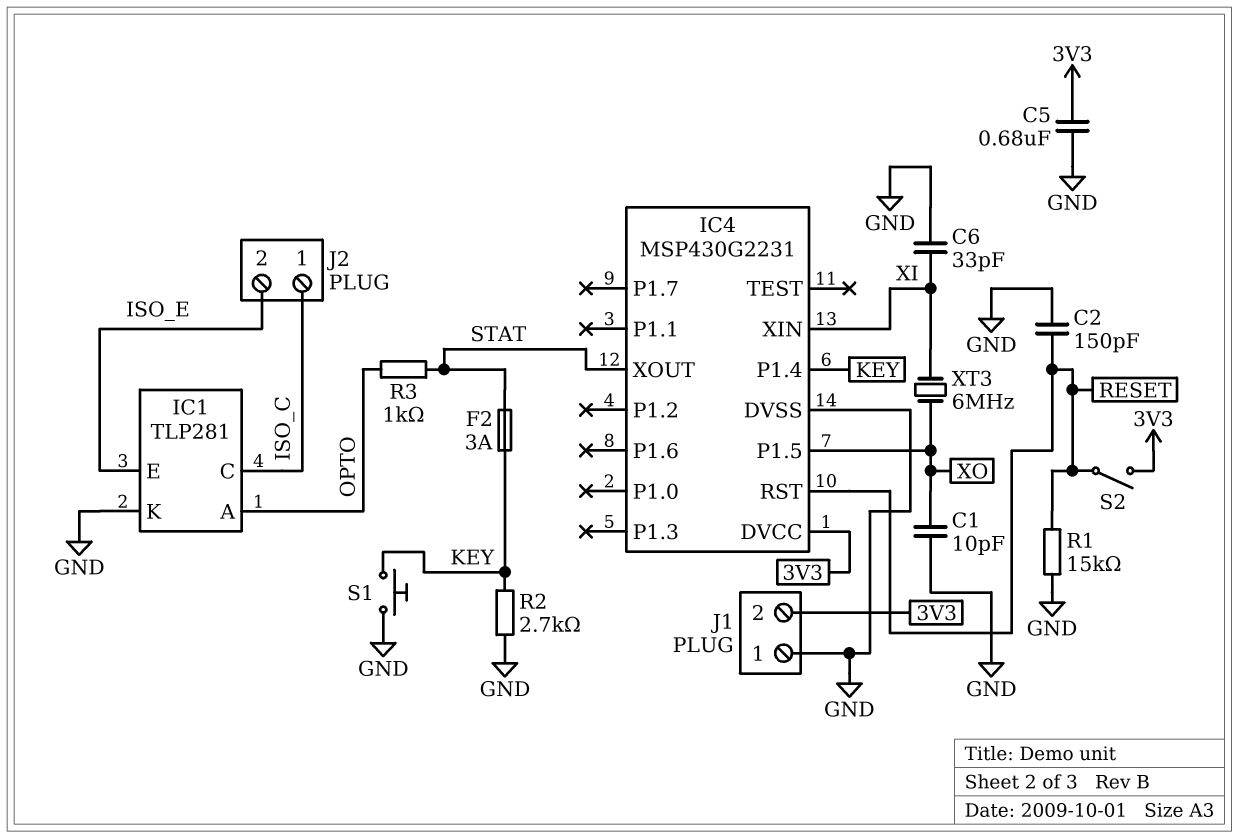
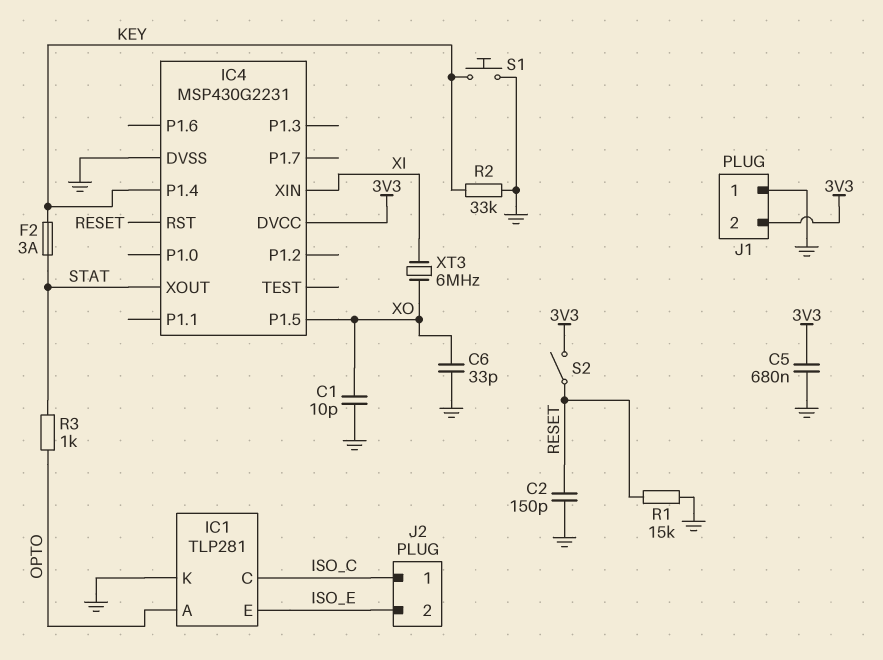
C6: 33pF (GND, XI) -> 33pF (GND, XO)
R2: 2.7k (GND, KEY) -> 33k (GND, KEY)

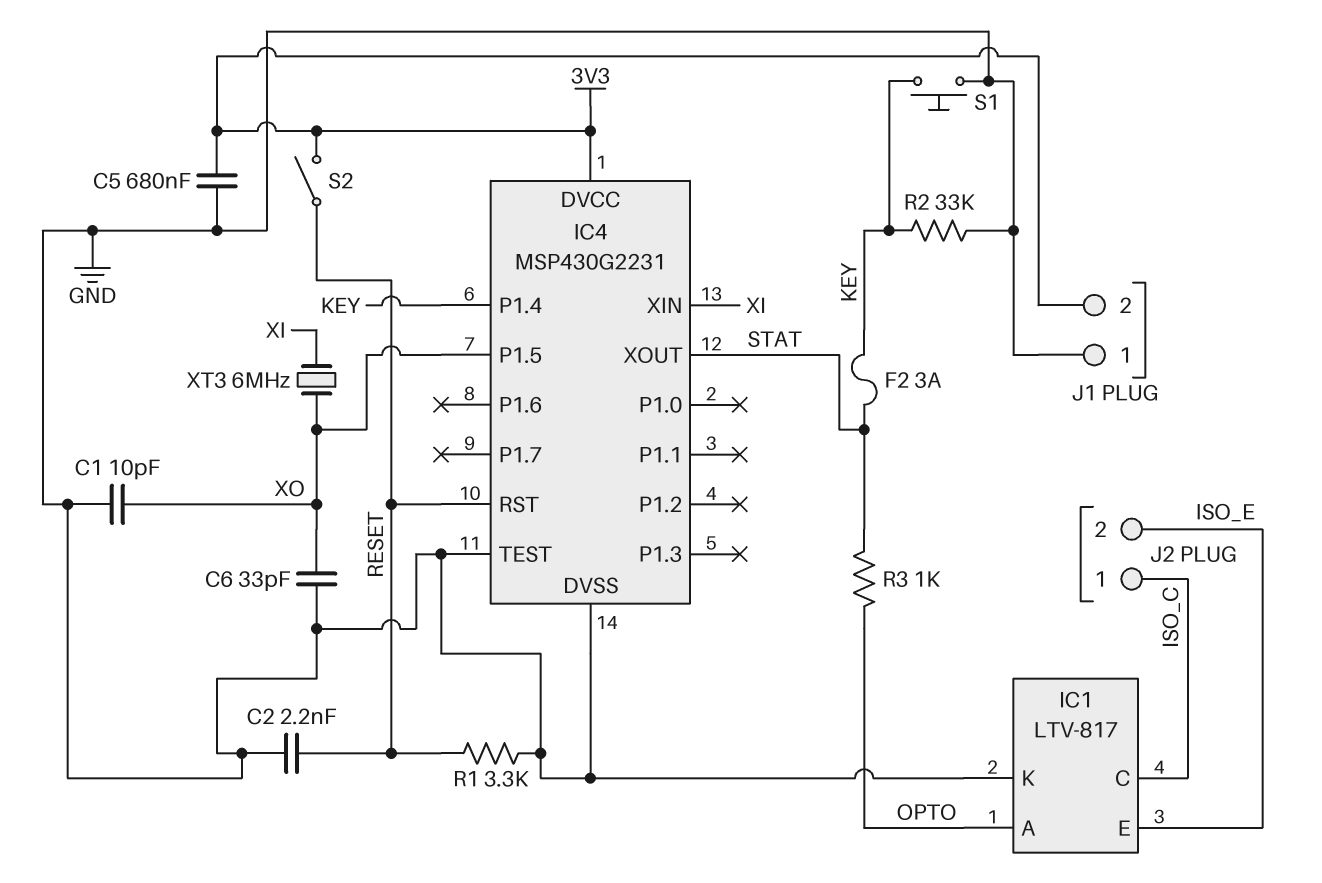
C2: 150pF (GND, RESET) -> 2.2nF (GND, RESET)
IC1: TLP281 -> LTV-817
IC4 pin TEST: none -> GND
R1: 15k (GND, RESET) -> 3.3k (GND, RESET)

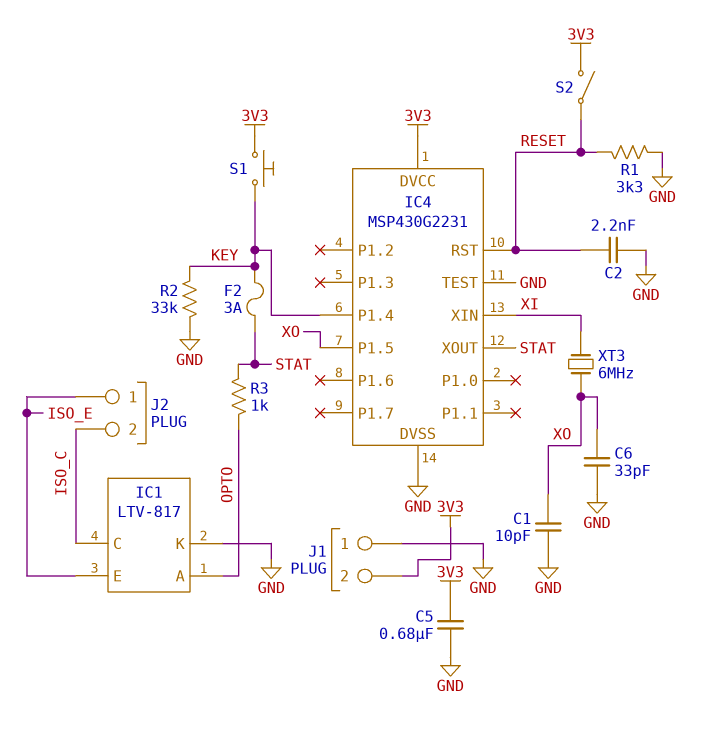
J2 pin 1: ISO_C -> ISO_E
J2 pin 2: ISO_E -> ISO_C
S1: button (GND, KEY) -> button (3V3, KEY)

